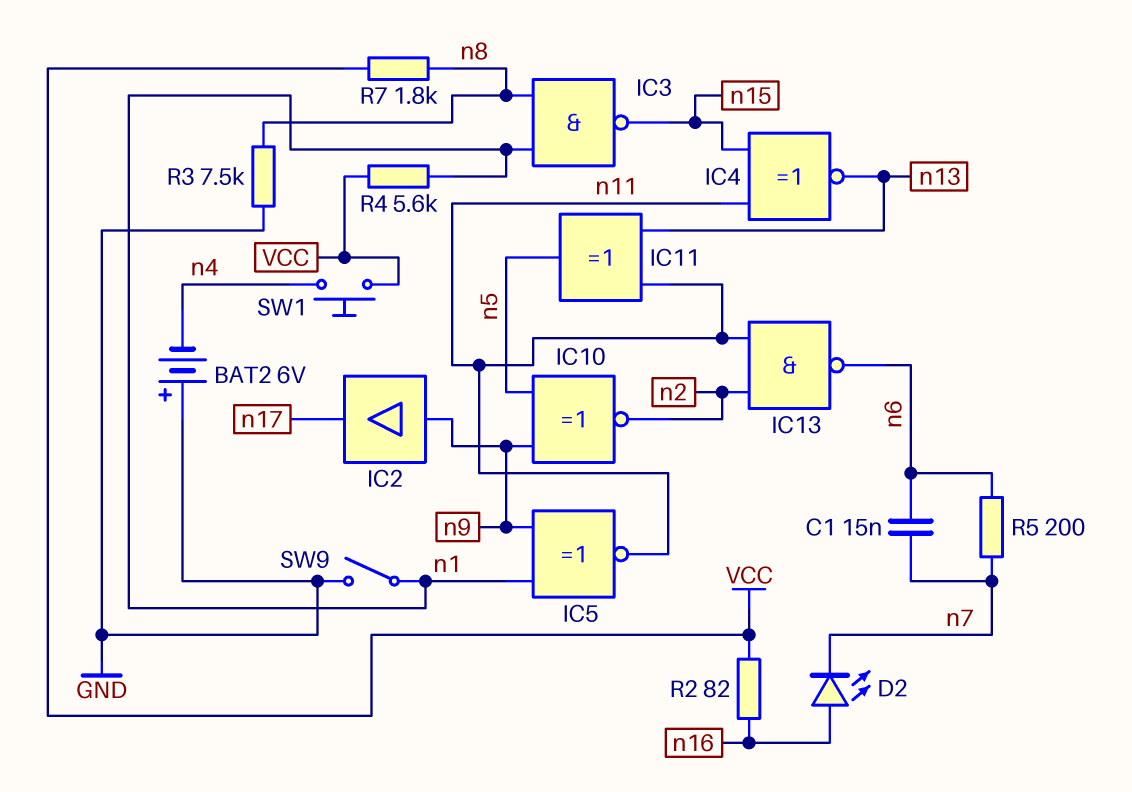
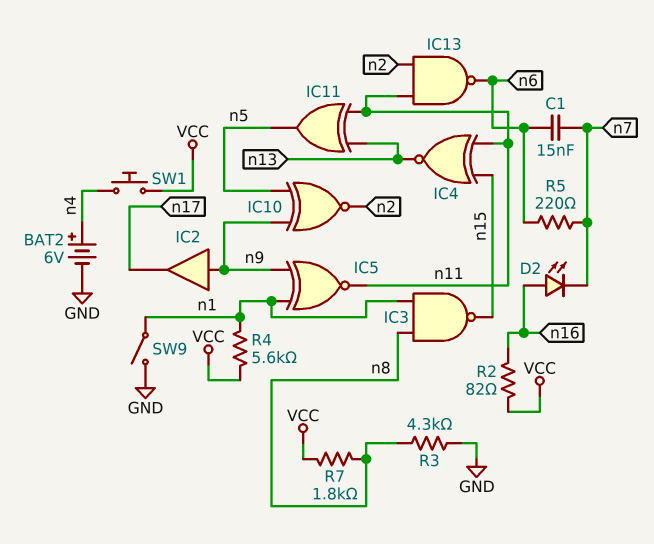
BAT2: 6V (plus GND, minus n4) -> 6V (plus n4, minus GND)
R3: 7.5k (GND, n8) -> 4.3k (GND, n8)
R5: 200 (n6, n7) -> 220 (n6, n7)

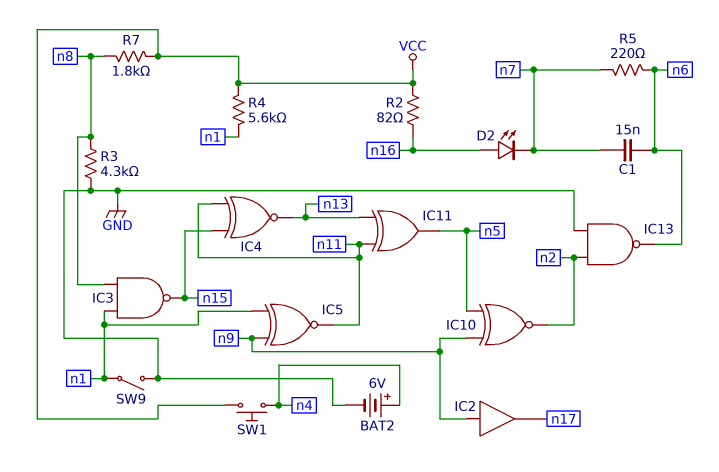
IC13: NAND (in n2, in n11, out n6) -> NAND (in GND, in n2, out n6)

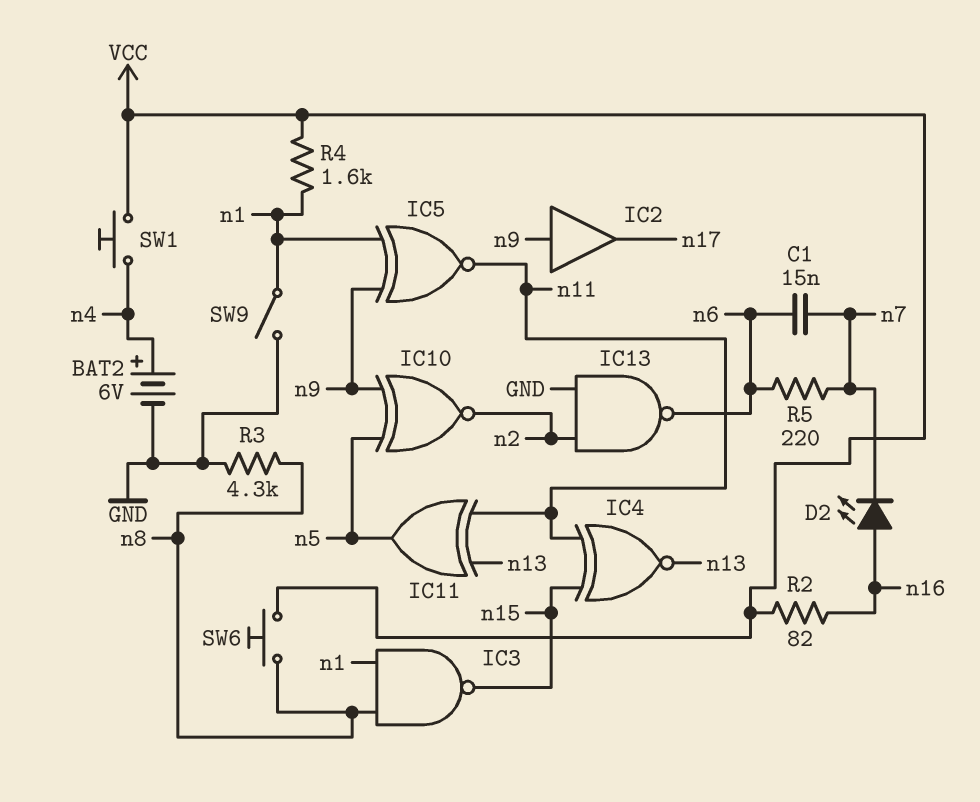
R4: 5.6k (VCC, n1) -> 1.6k (VCC, n1)
R7: 1.8k (VCC, n8) -> none
SW6: none -> button (VCC, n8)

